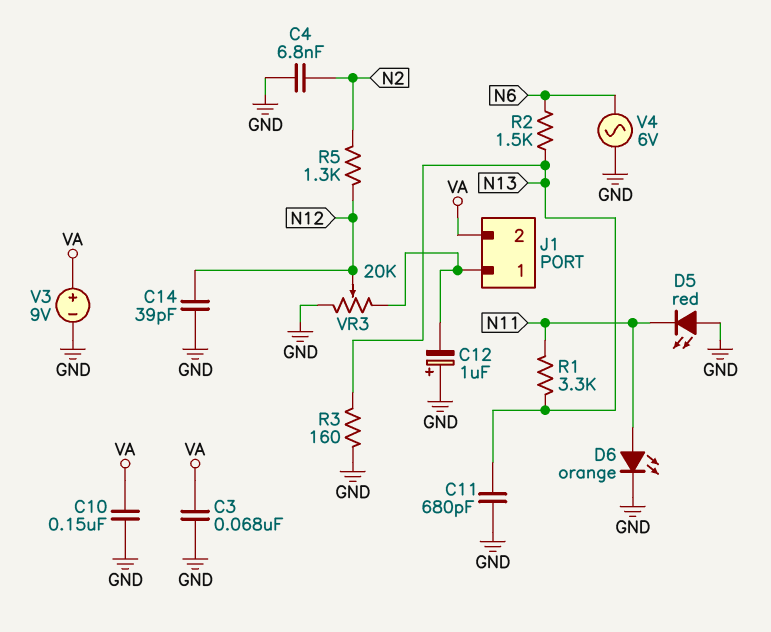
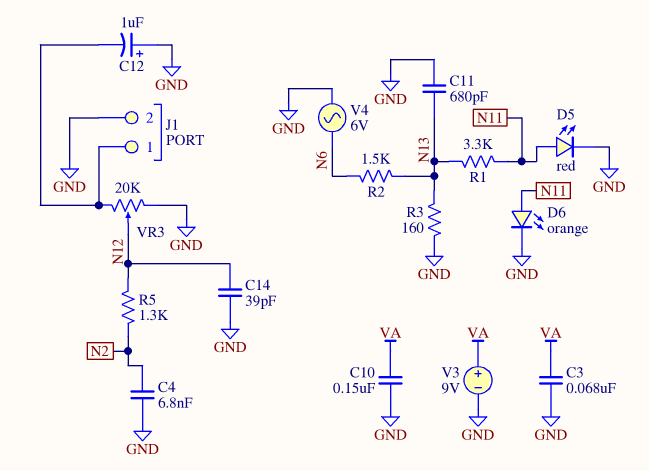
D5: LED red (A GND, K N11) -> LED red (A N11, K GND)
J1 pin 2: VA -> GND

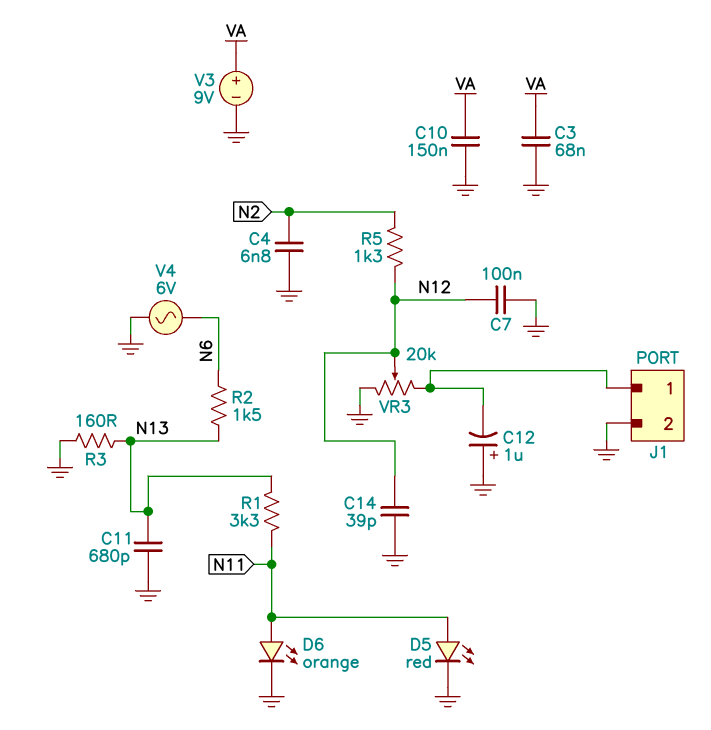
C7: none -> 100nF (GND, N12)

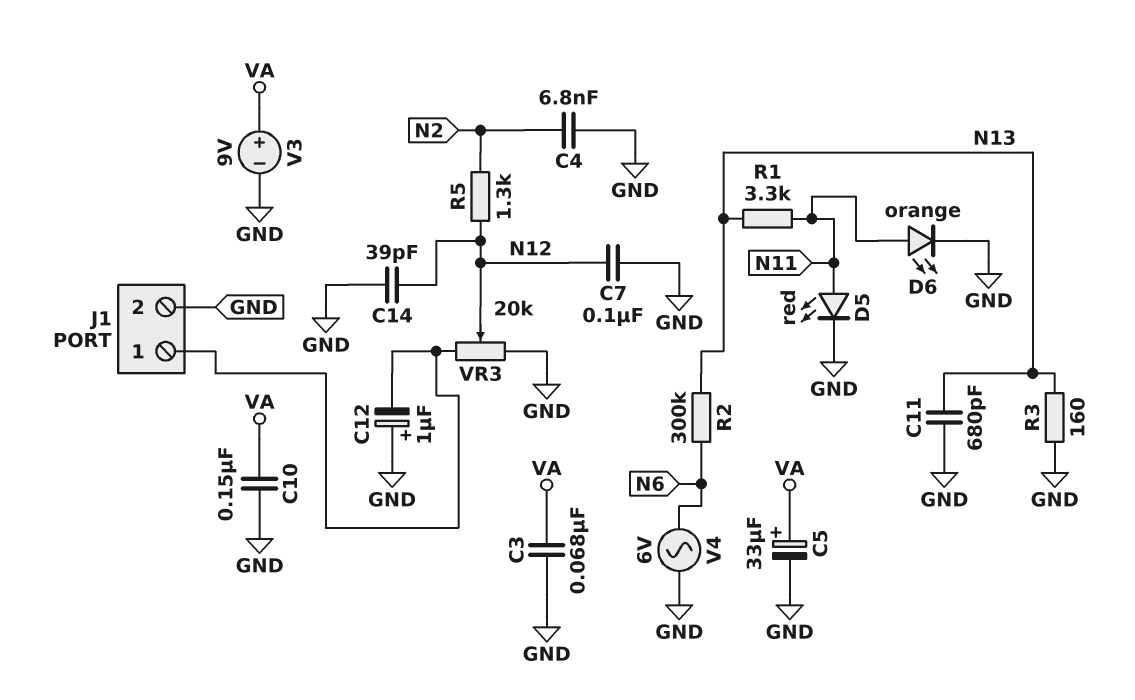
C5: none -> 33uF (plus VA, minus GND)
R2: 1.5k (N6, N13) -> 300k (N6, N13)

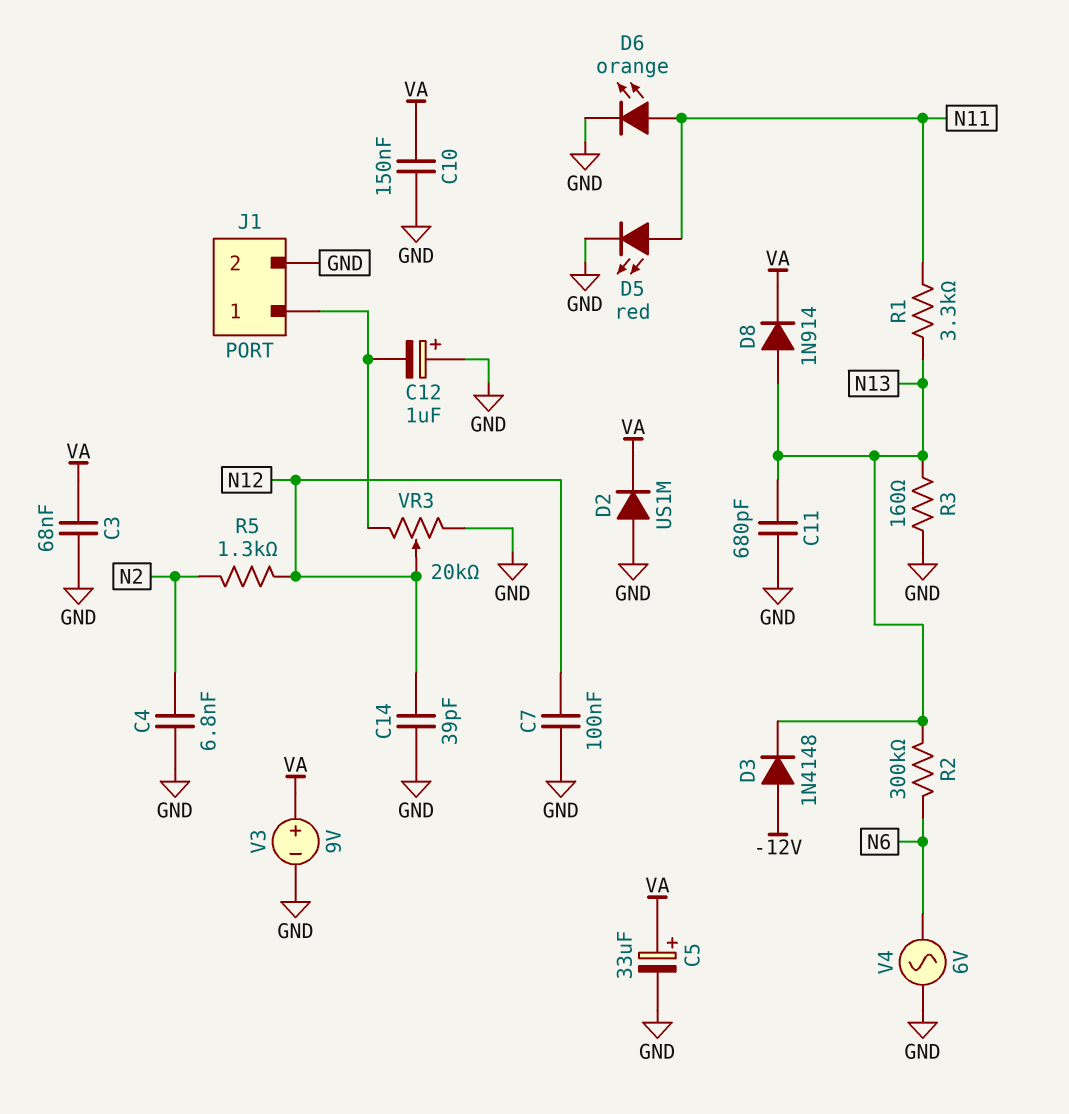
D2: none -> diode US1M (A GND, K VA)
D3: none -> diode 1N4148 (A -12V, K N13)
D8: none -> diode 1N914 (A N13, K VA)

